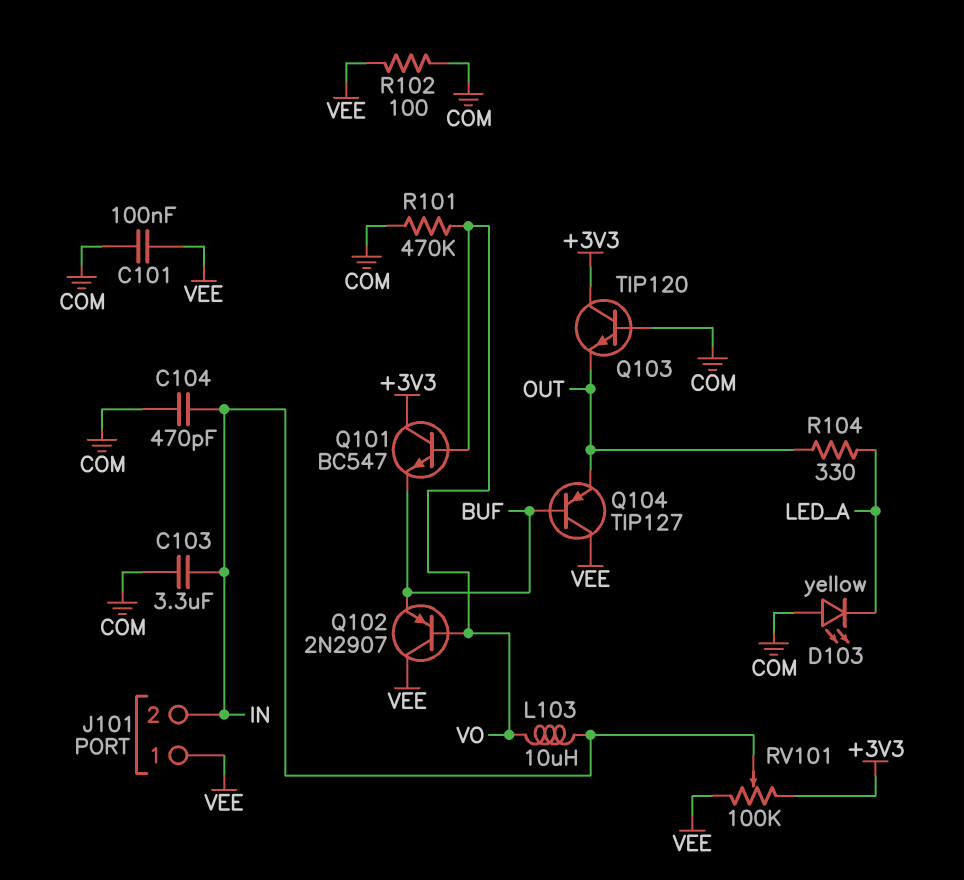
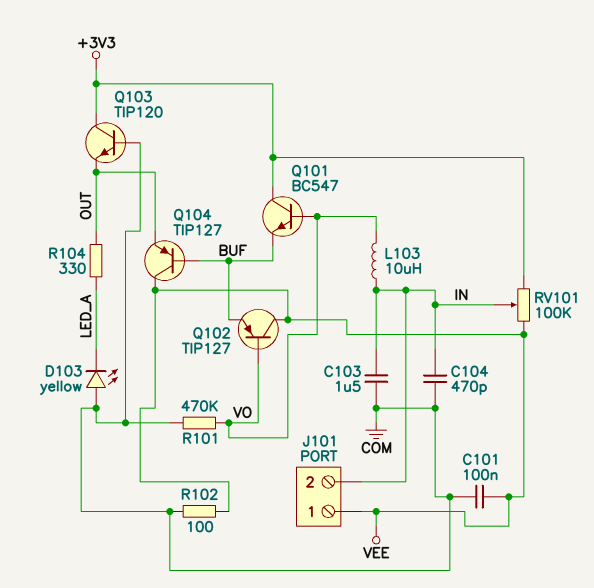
C103: 3.3uF (COM, IN) -> 1.5uF (COM, IN)
Q102: PNP 2N2907 (B VO, C VEE, E BUF) -> PNP TIP127 (B VO, C VEE, E BUF)

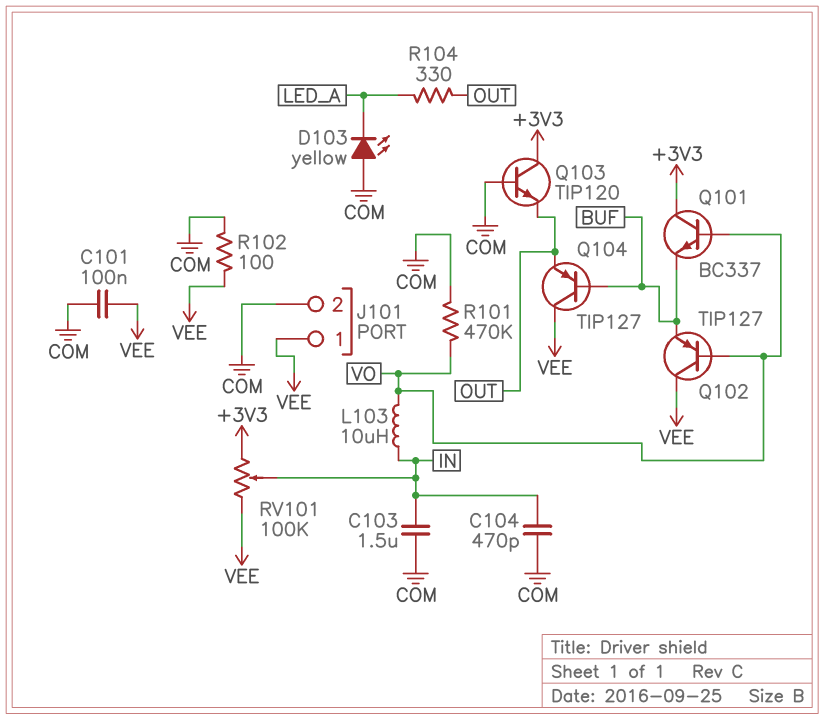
J101 pin 2: IN -> COM
Q101: NPN BC547 (B VO, C +3V3, E BUF) -> NPN BC337 (B VO, C +3V3, E BUF)

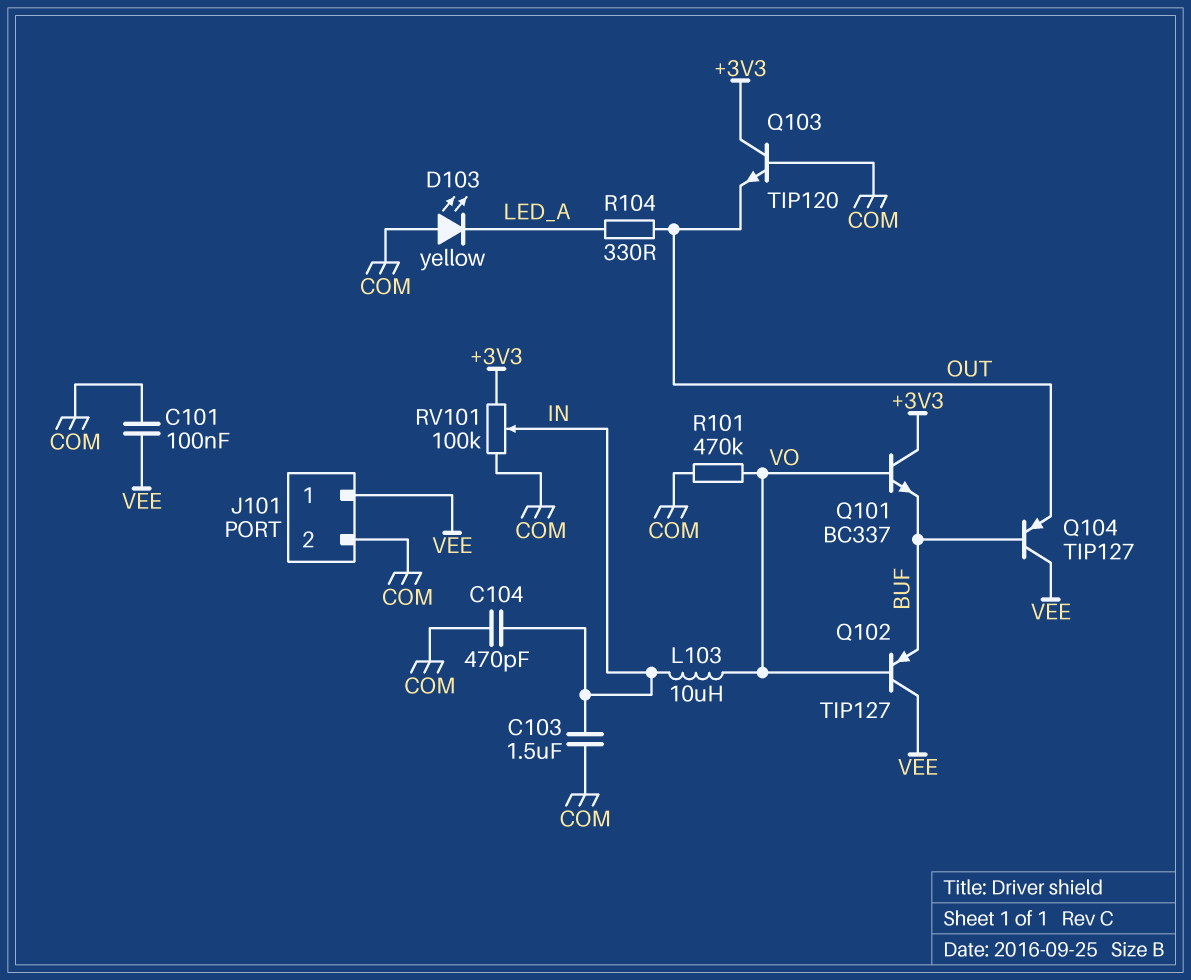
R102: 100 (COM, VEE) -> none
RV101: 100k (+3V3, VEE, wiper IN) -> 100k (+3V3, COM, wiper IN)

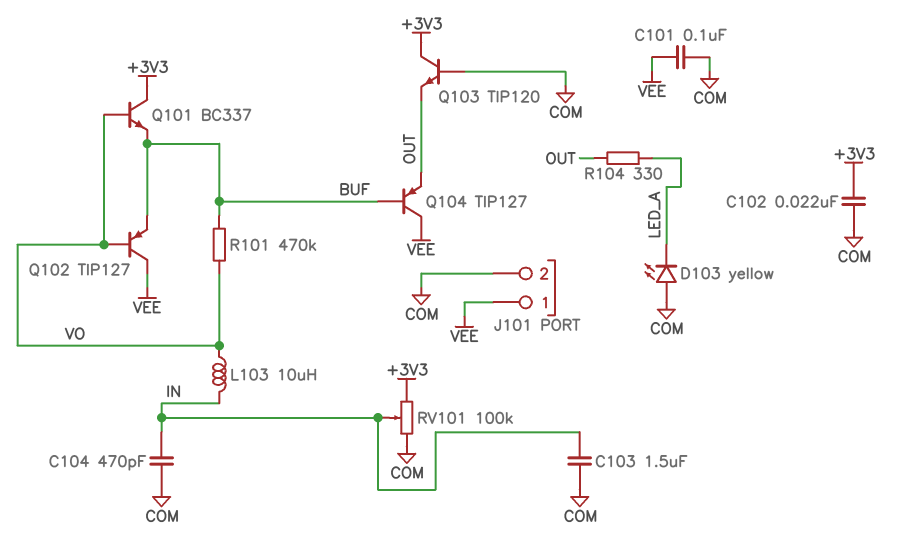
C102: none -> 22nF (+3V3, COM)
R101: 470k (COM, VO) -> 470k (BUF, VO)

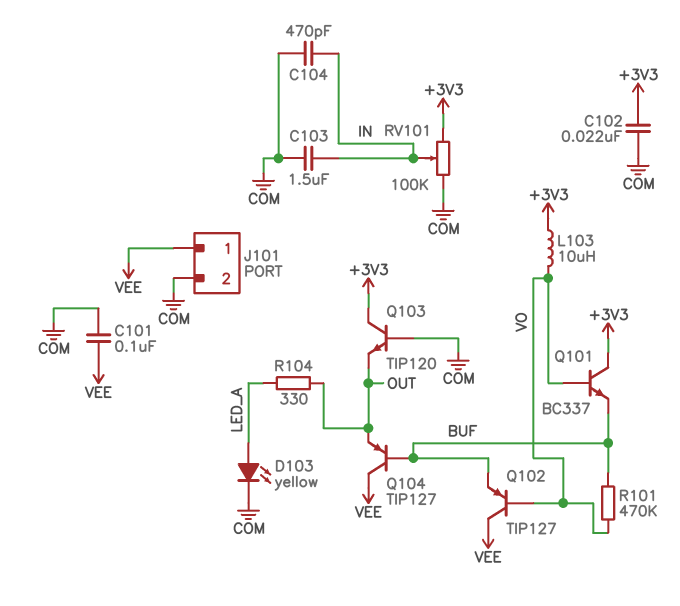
D103: LED yellow (A COM, K LED_A) -> LED yellow (A LED_A, K COM)
L103: 10uH (IN, VO) -> 10uH (+3V3, VO)

